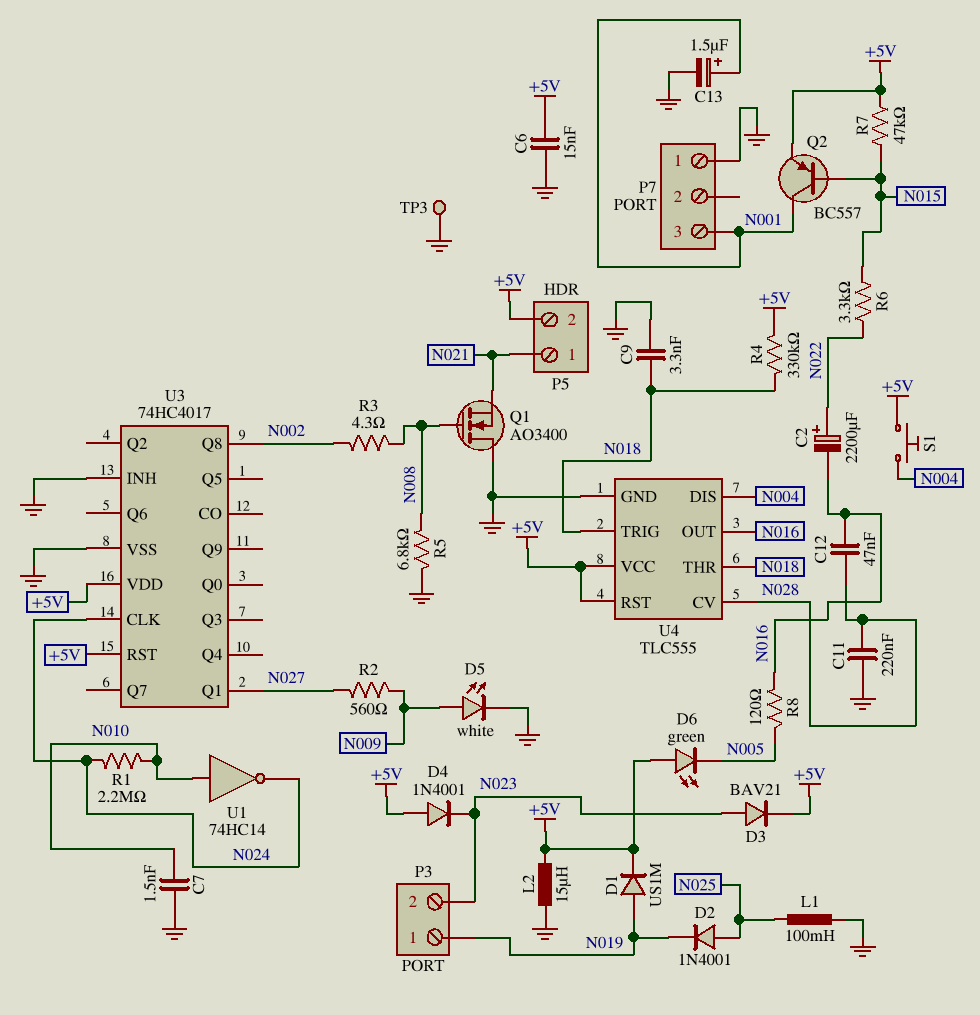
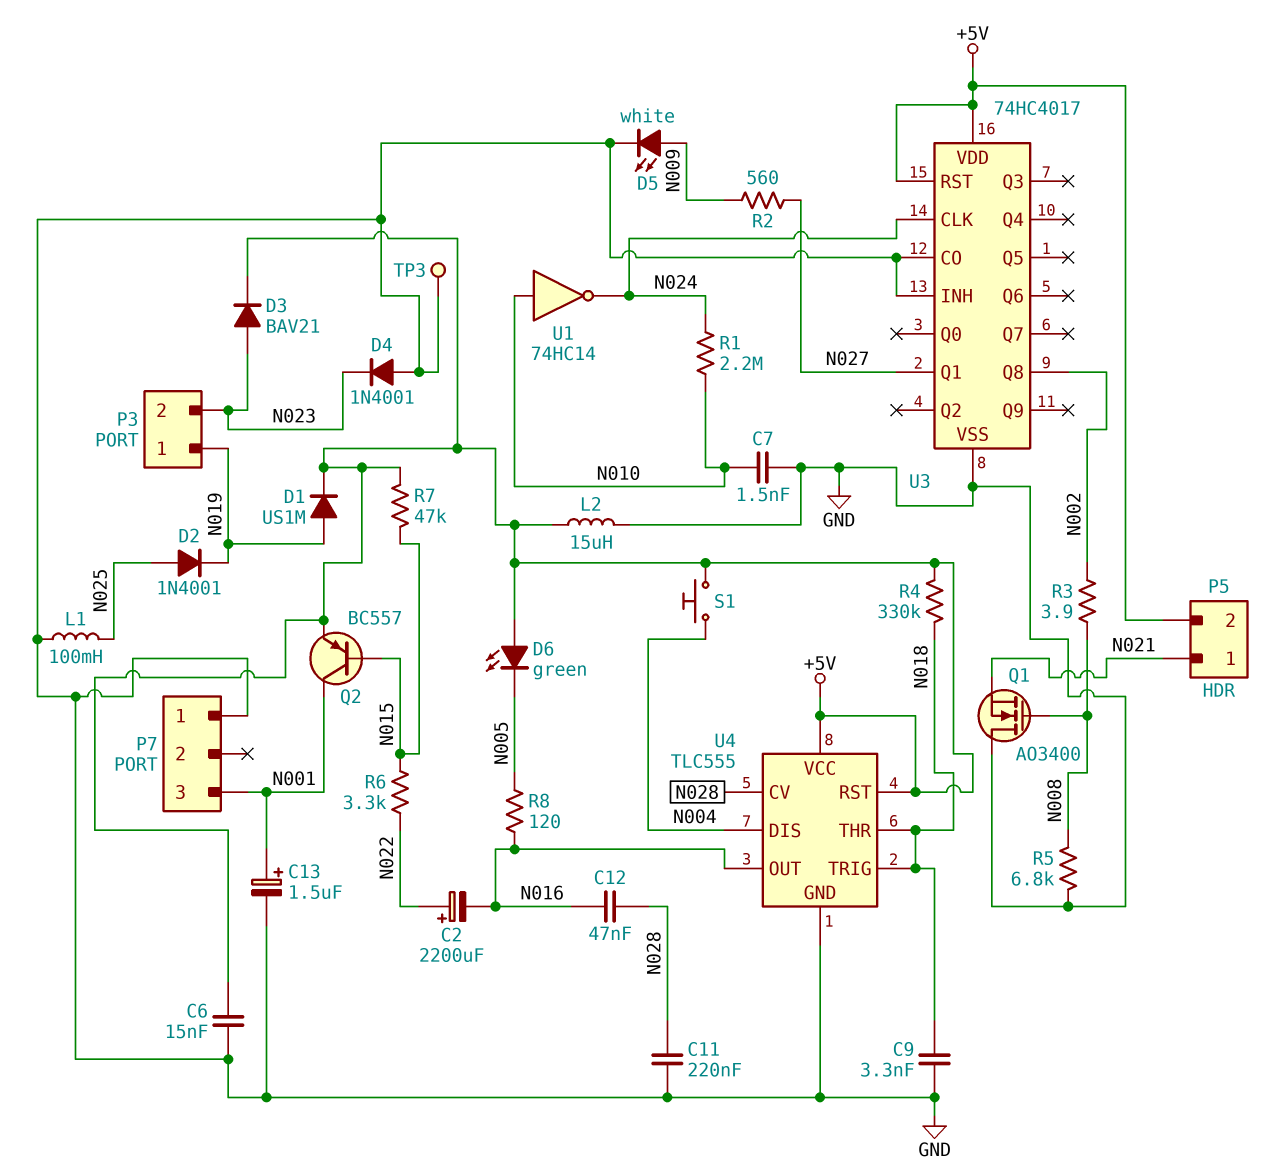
D4: diode 1N4001 (A +5V, K N023) -> diode 1N4001 (A GND, K N023)
R3: 4.3 (N002, N008) -> 3.9 (N002, N008)
U3 pin CO: none -> GND

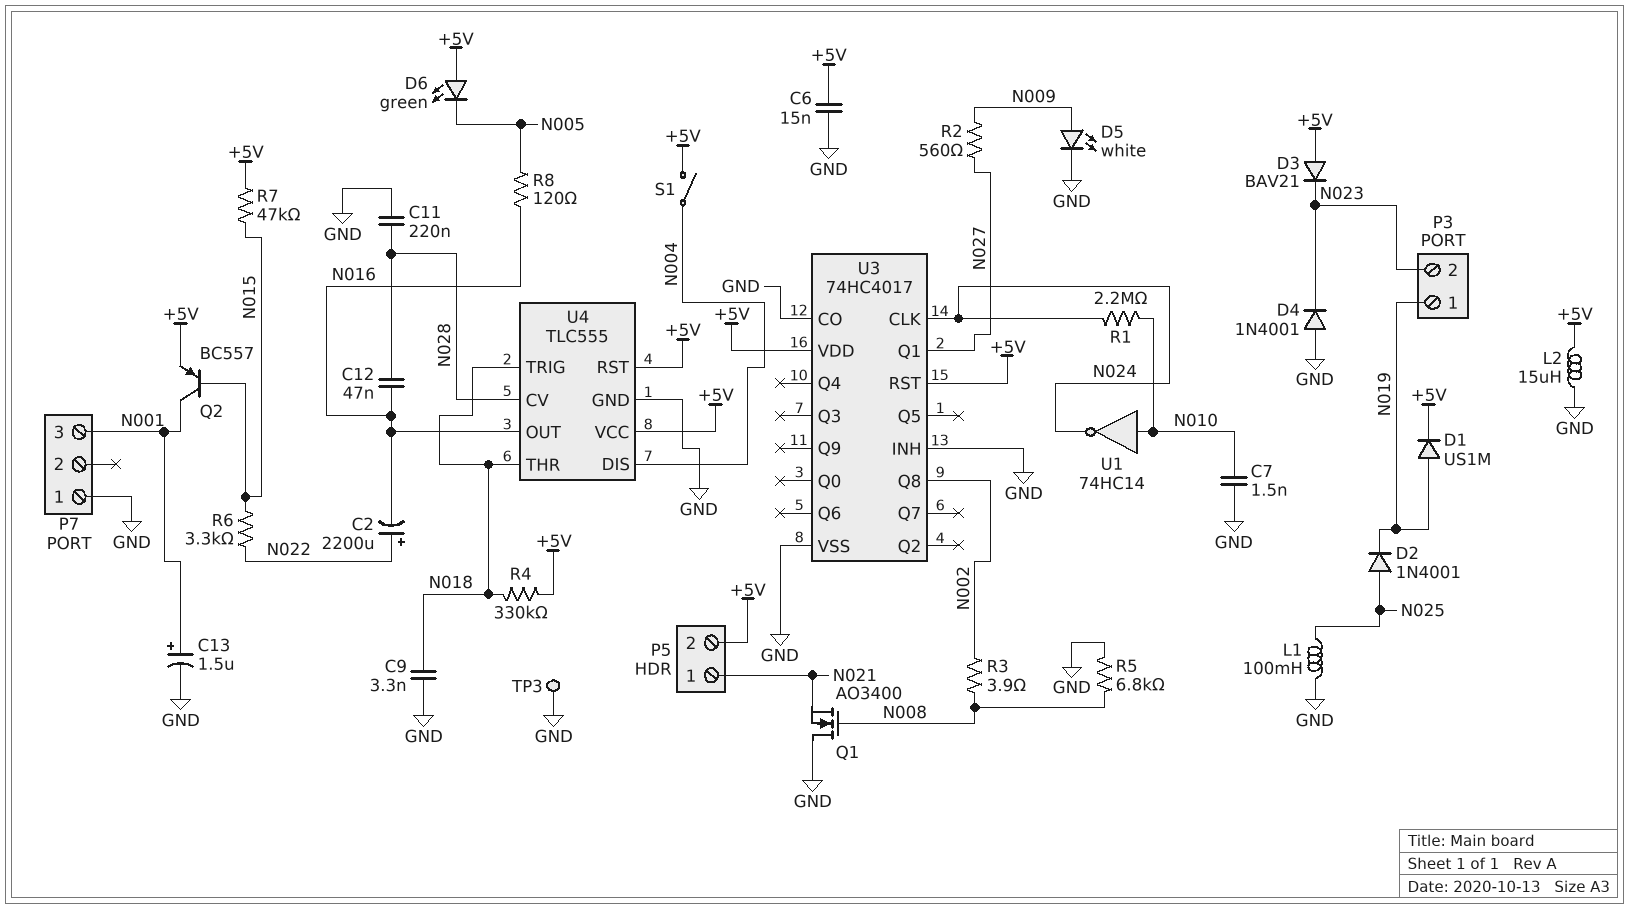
D3: diode BAV21 (A N023, K +5V) -> diode BAV21 (A +5V, K N023)
S1: button (+5V, N004) -> switch (+5V, N004)

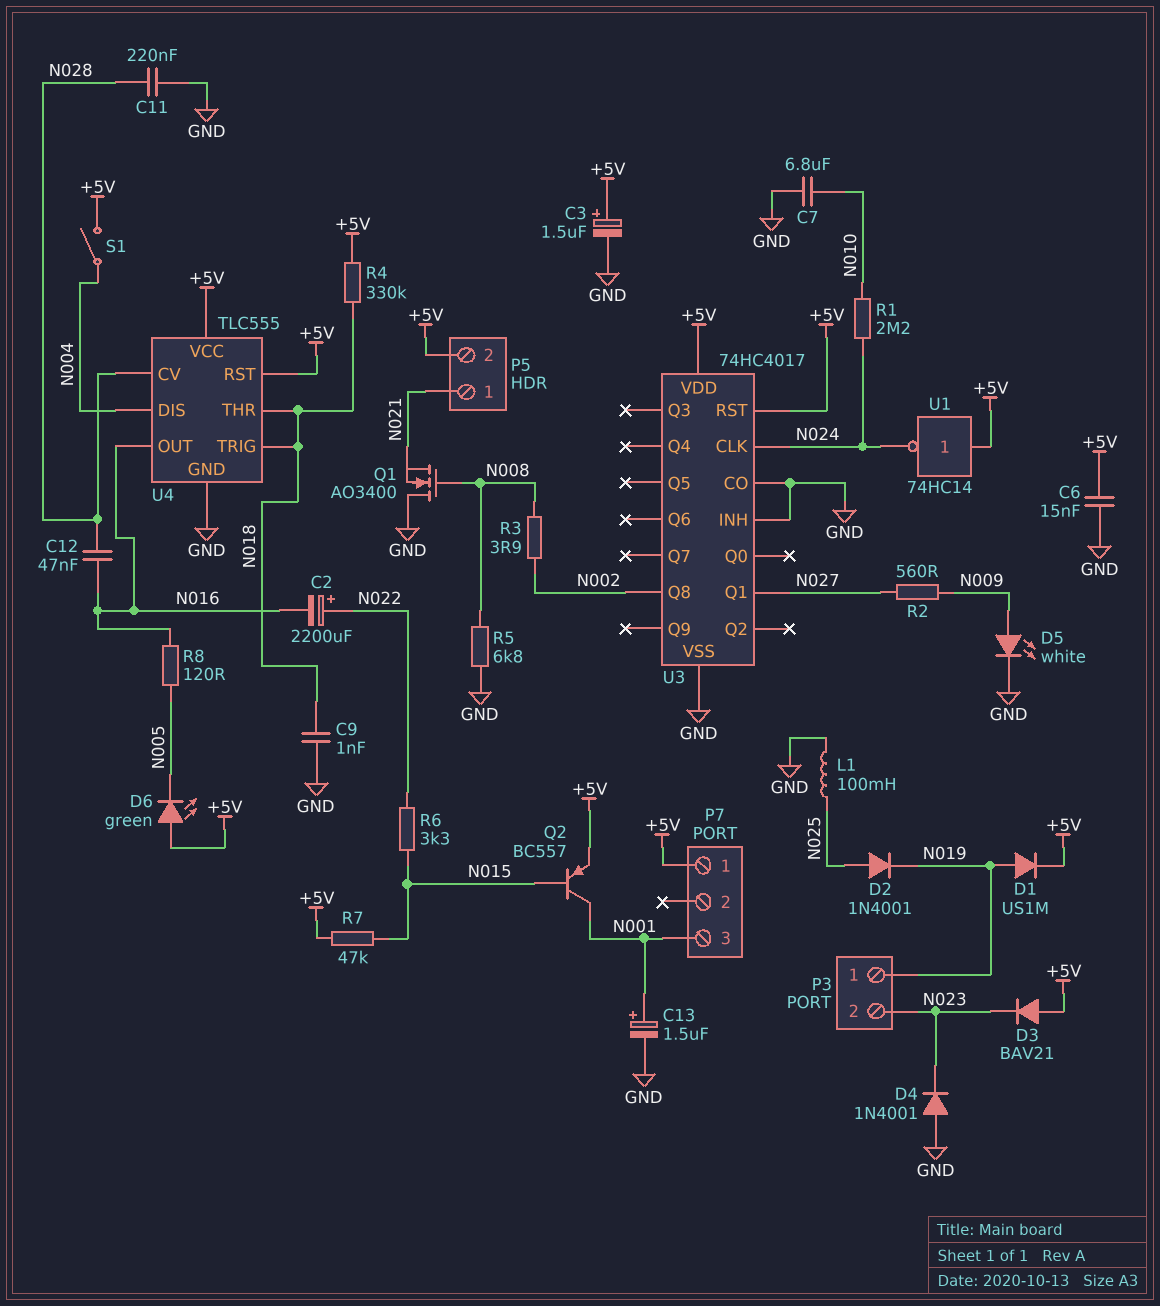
C3: none -> 1.5uF (plus +5V, minus GND)
C7: 1.5nF (GND, N010) -> 6.8uF (GND, N010)
C9: 3.3nF (GND, N018) -> 1nF (GND, N018)
L2: 15uH (+5V, GND) -> none
P7 pin 1: GND -> +5V
TP3: test point (GND) -> none
U1: NOT 74HC14 (in N010, out N024) -> NOT 74HC14 (in +5V, out N024)

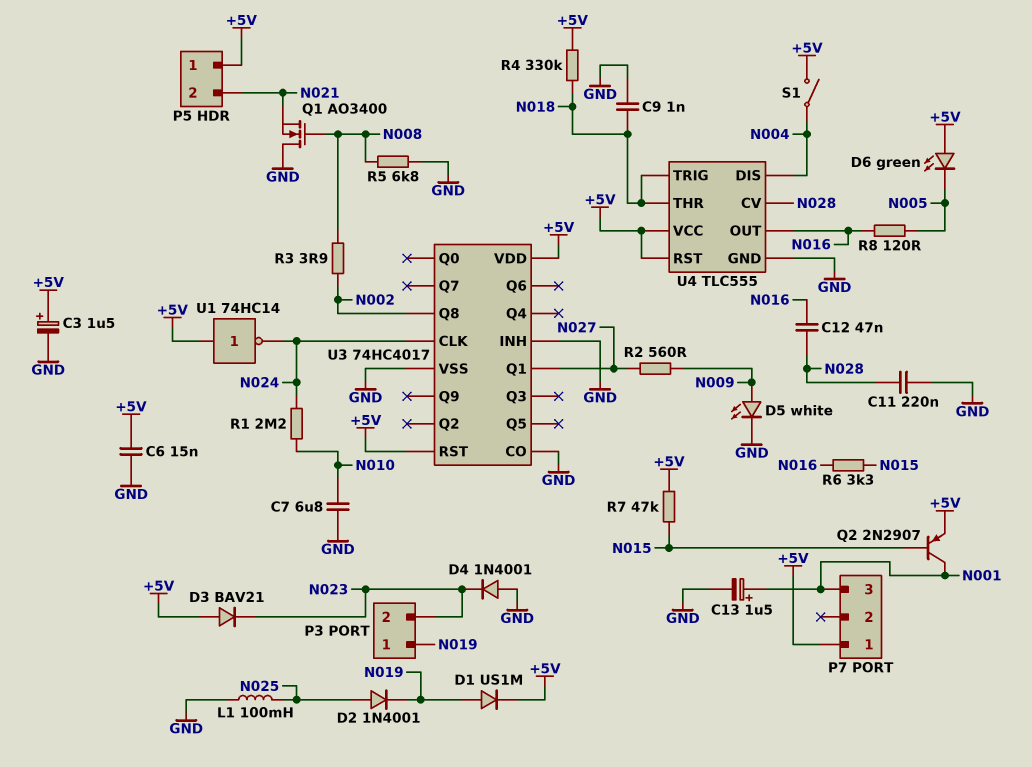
C2: 2200uF (plus N022, minus N016) -> none
P5 pin 1: N021 -> +5V
P5 pin 2: +5V -> N021
Q2: PNP BC557 (B N015, C N001, E +5V) -> PNP 2N2907 (B N015, C N001, E +5V)
R6: 3.3k (N015, N022) -> 3.3k (N015, N016)

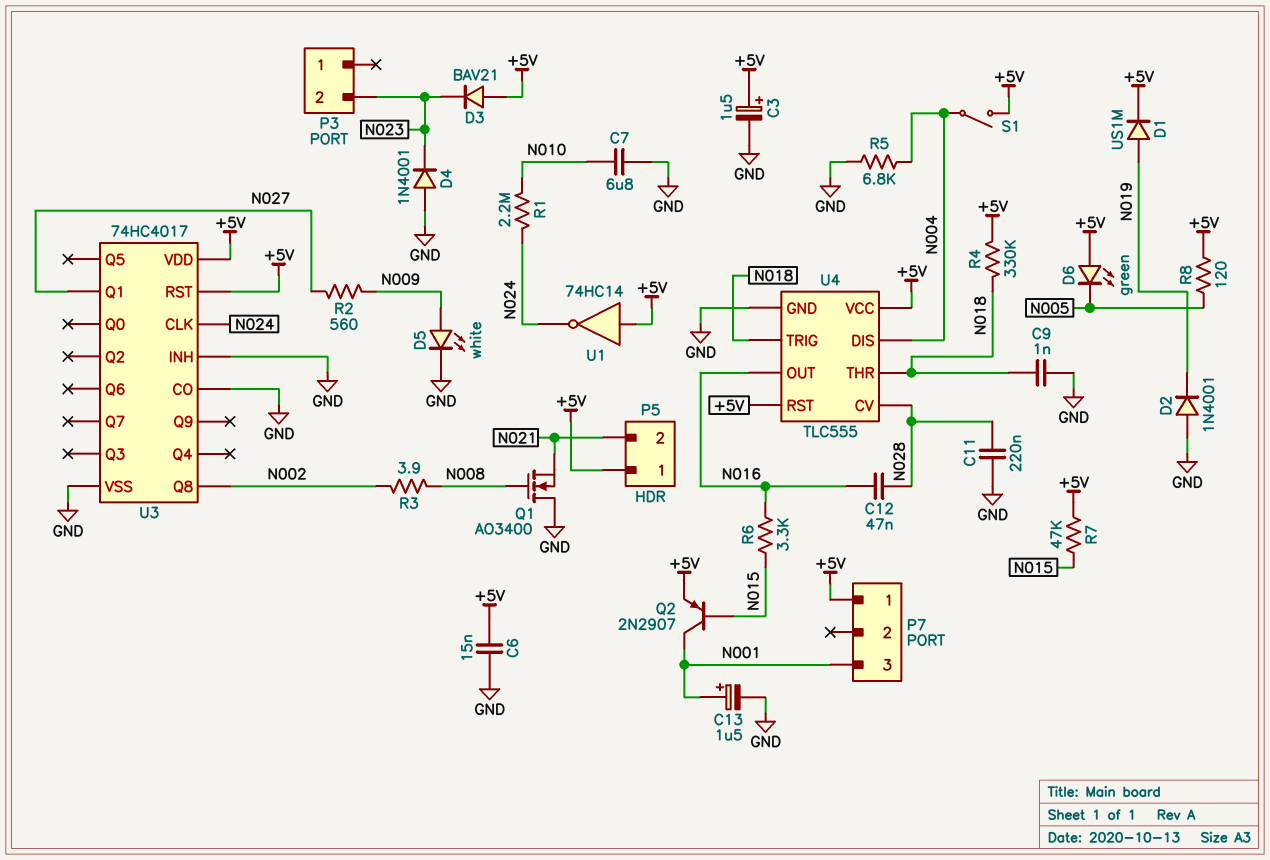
D2: diode 1N4001 (A N025, K N019) -> diode 1N4001 (A GND, K N019)
L1: 100mH (GND, N025) -> none
P3 pin 1: N019 -> none
R5: 6.8k (GND, N008) -> 6.8k (GND, N004)
R8: 120 (N005, N016) -> 120 (+5V, N005)

